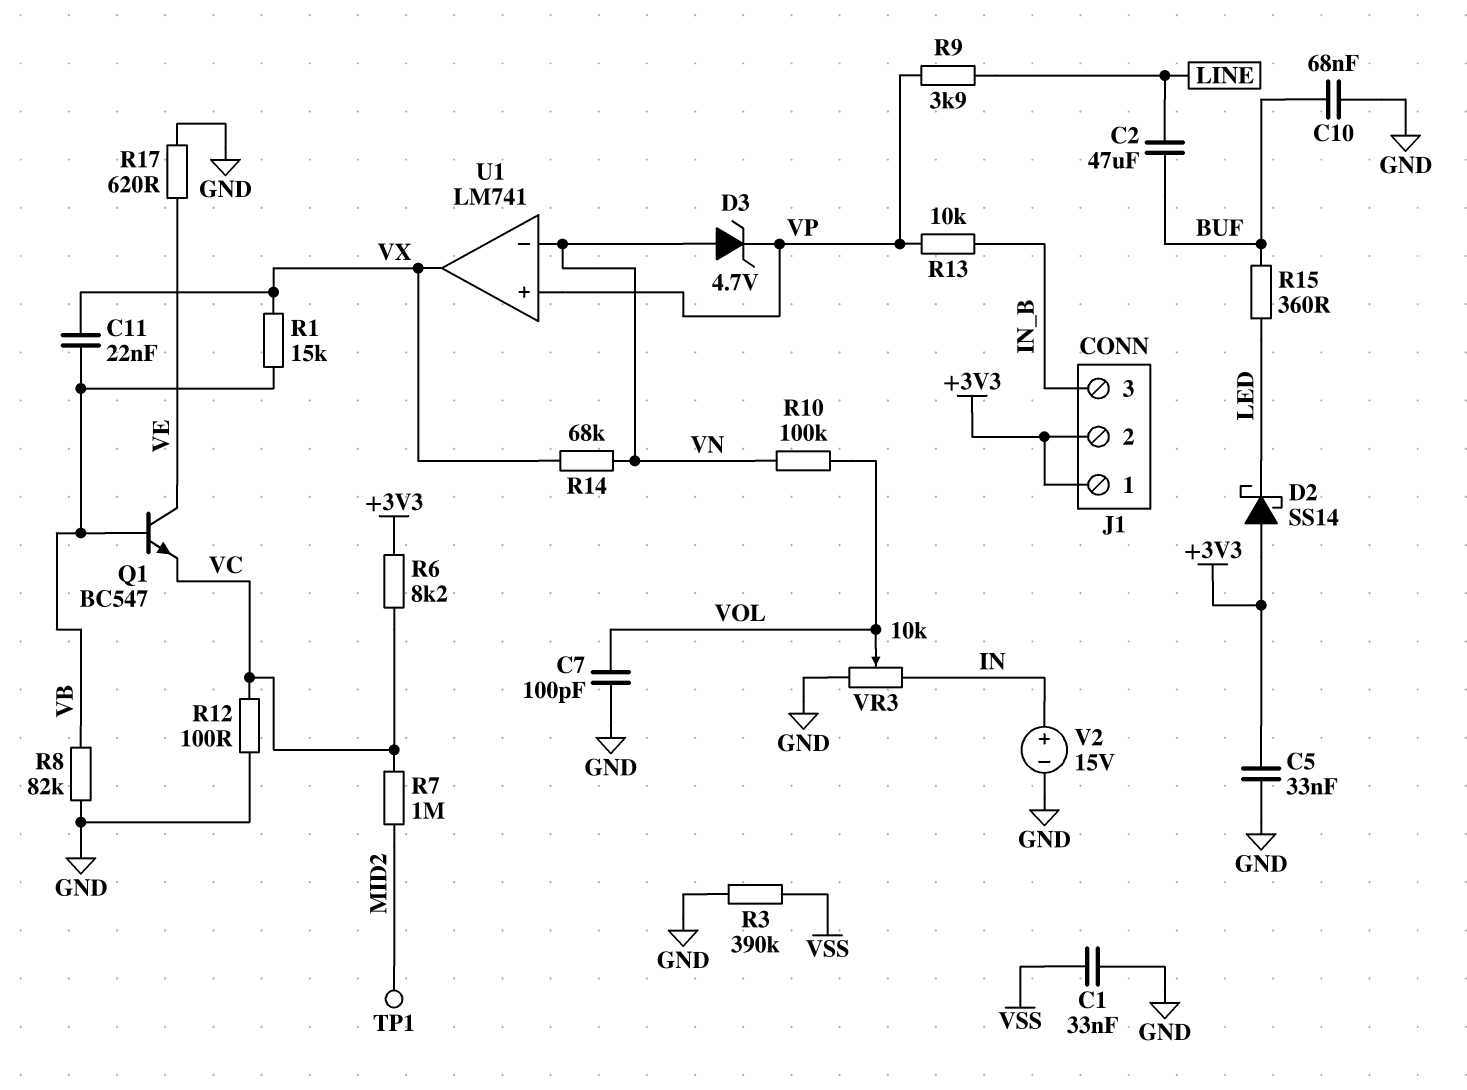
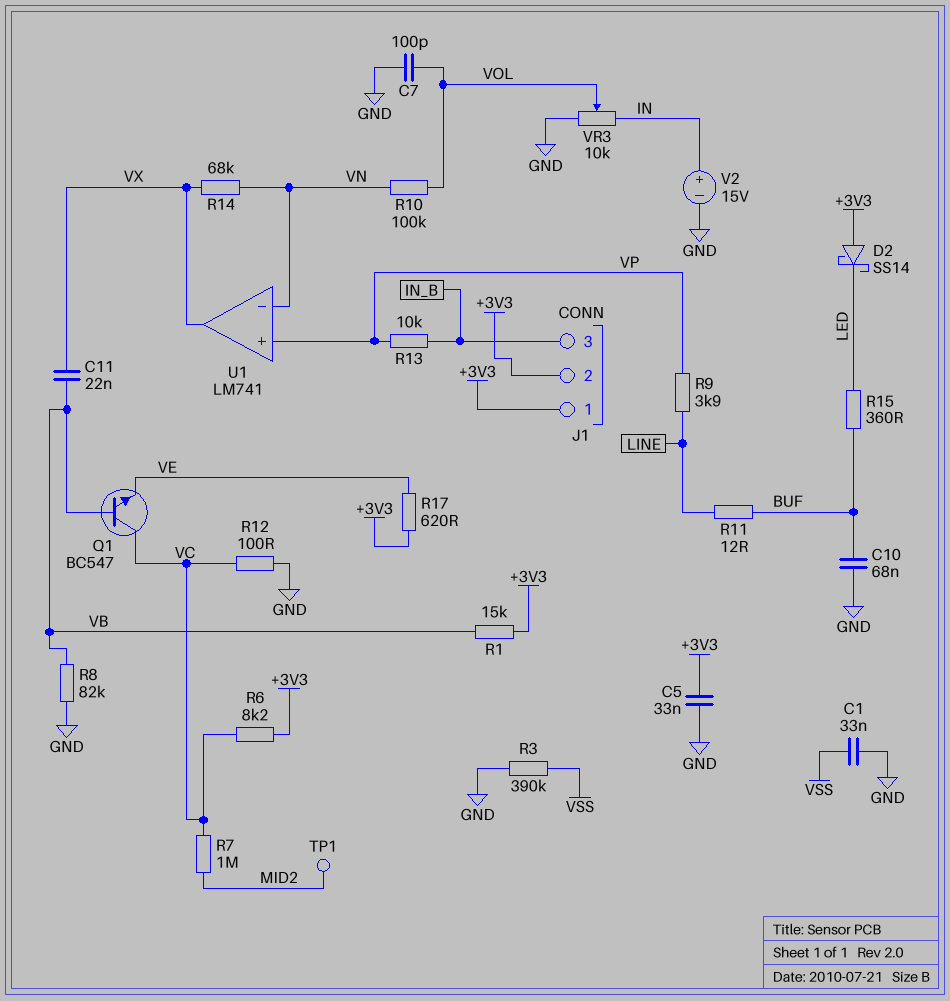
C2: 47uF (BUF, LINE) -> none
D3: zener 4.7V (A VN, K VP) -> none
Q1: NPN BC547 (B VB, C VE, E VC) -> NPN BC547 (B VB, C VC, E VE)
R1: 15k (VB, VX) -> 15k (+3V3, VB)
R11: none -> 12 (BUF, LINE)
R17: 620 (GND, VE) -> 620 (+3V3, VE)

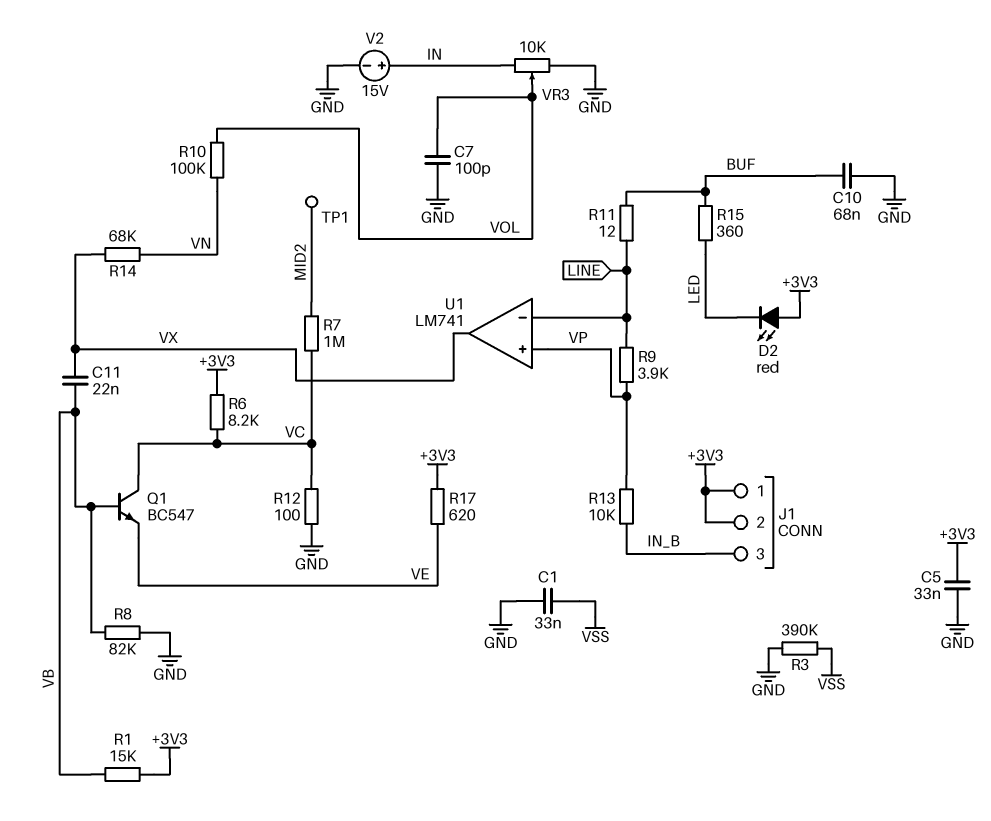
D2: schottky SS14 (A +3V3, K LED) -> LED red (A +3V3, K LED)
U1 pin in-: VN -> LINE

